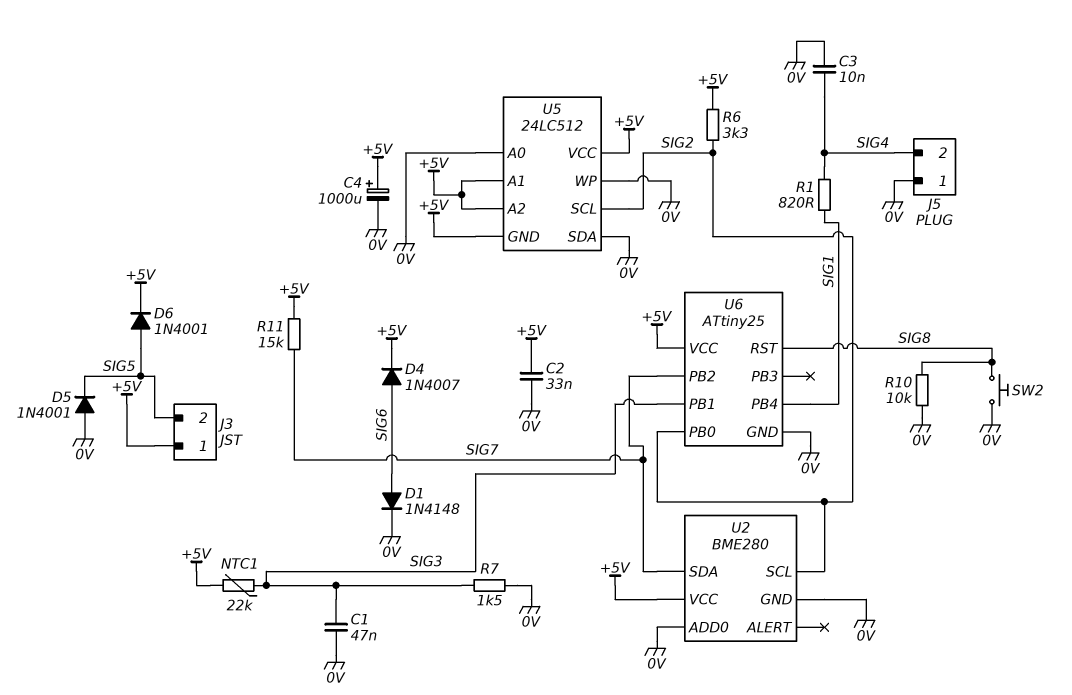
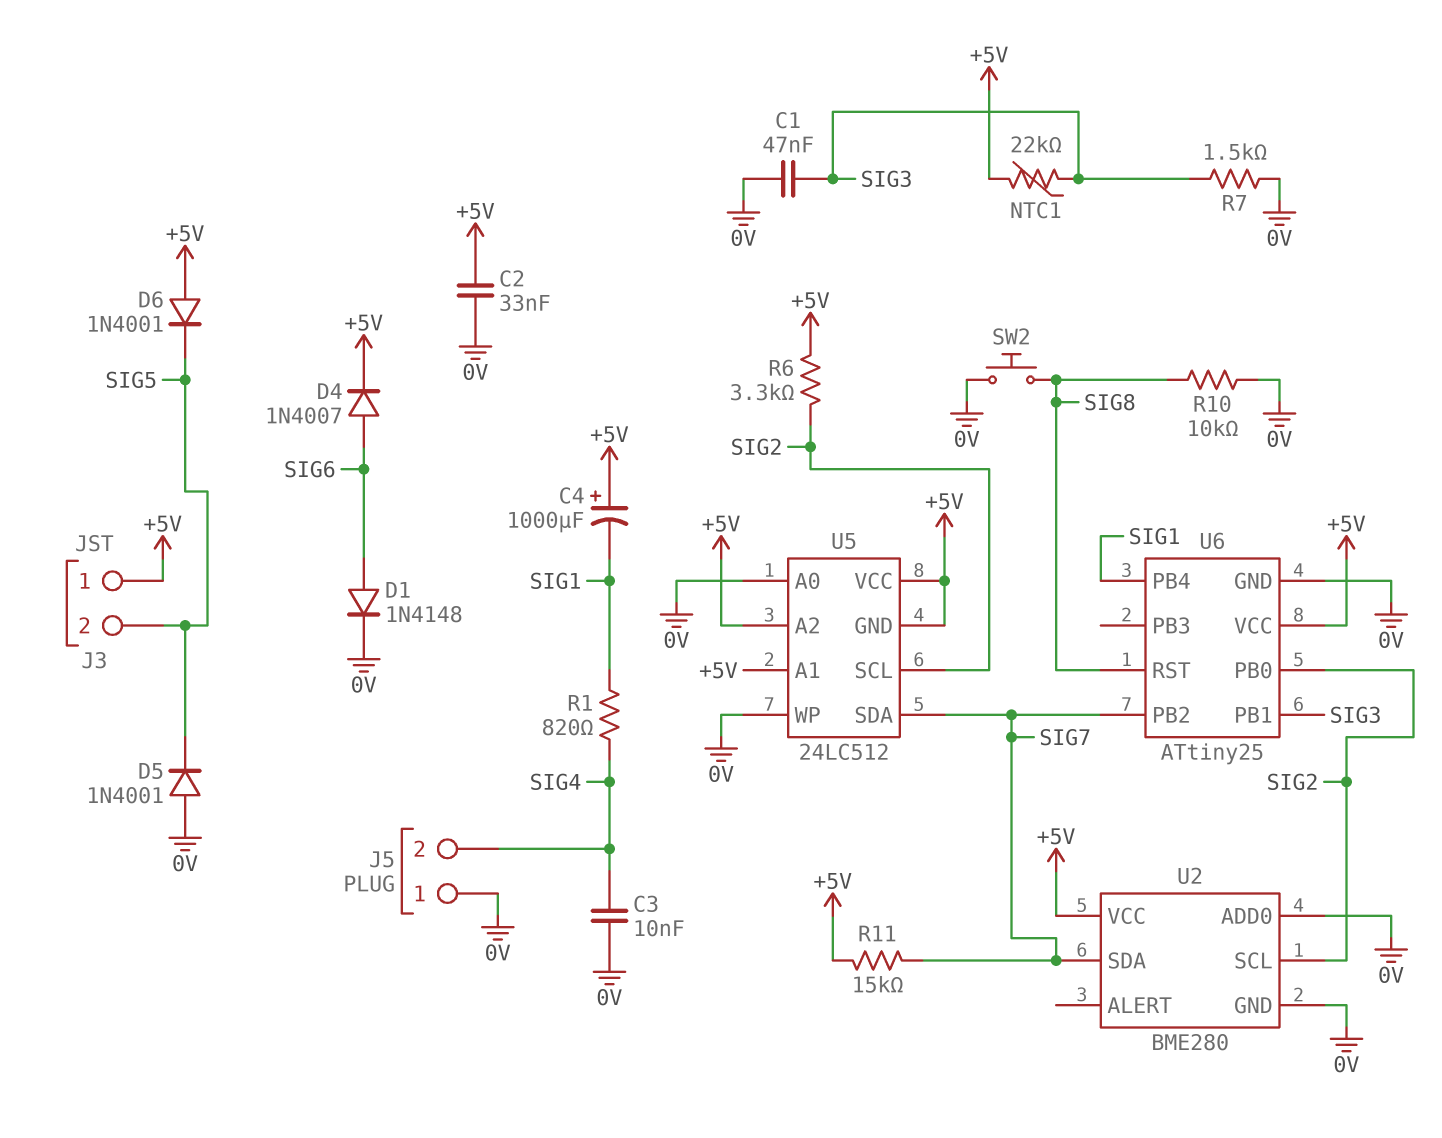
C4: 1000uF (plus +5V, minus 0V) -> 1000uF (plus +5V, minus SIG1)
D6: diode 1N4001 (A SIG5, K +5V) -> diode 1N4001 (A +5V, K SIG5)
U5 pin SDA: 0V -> SIG7

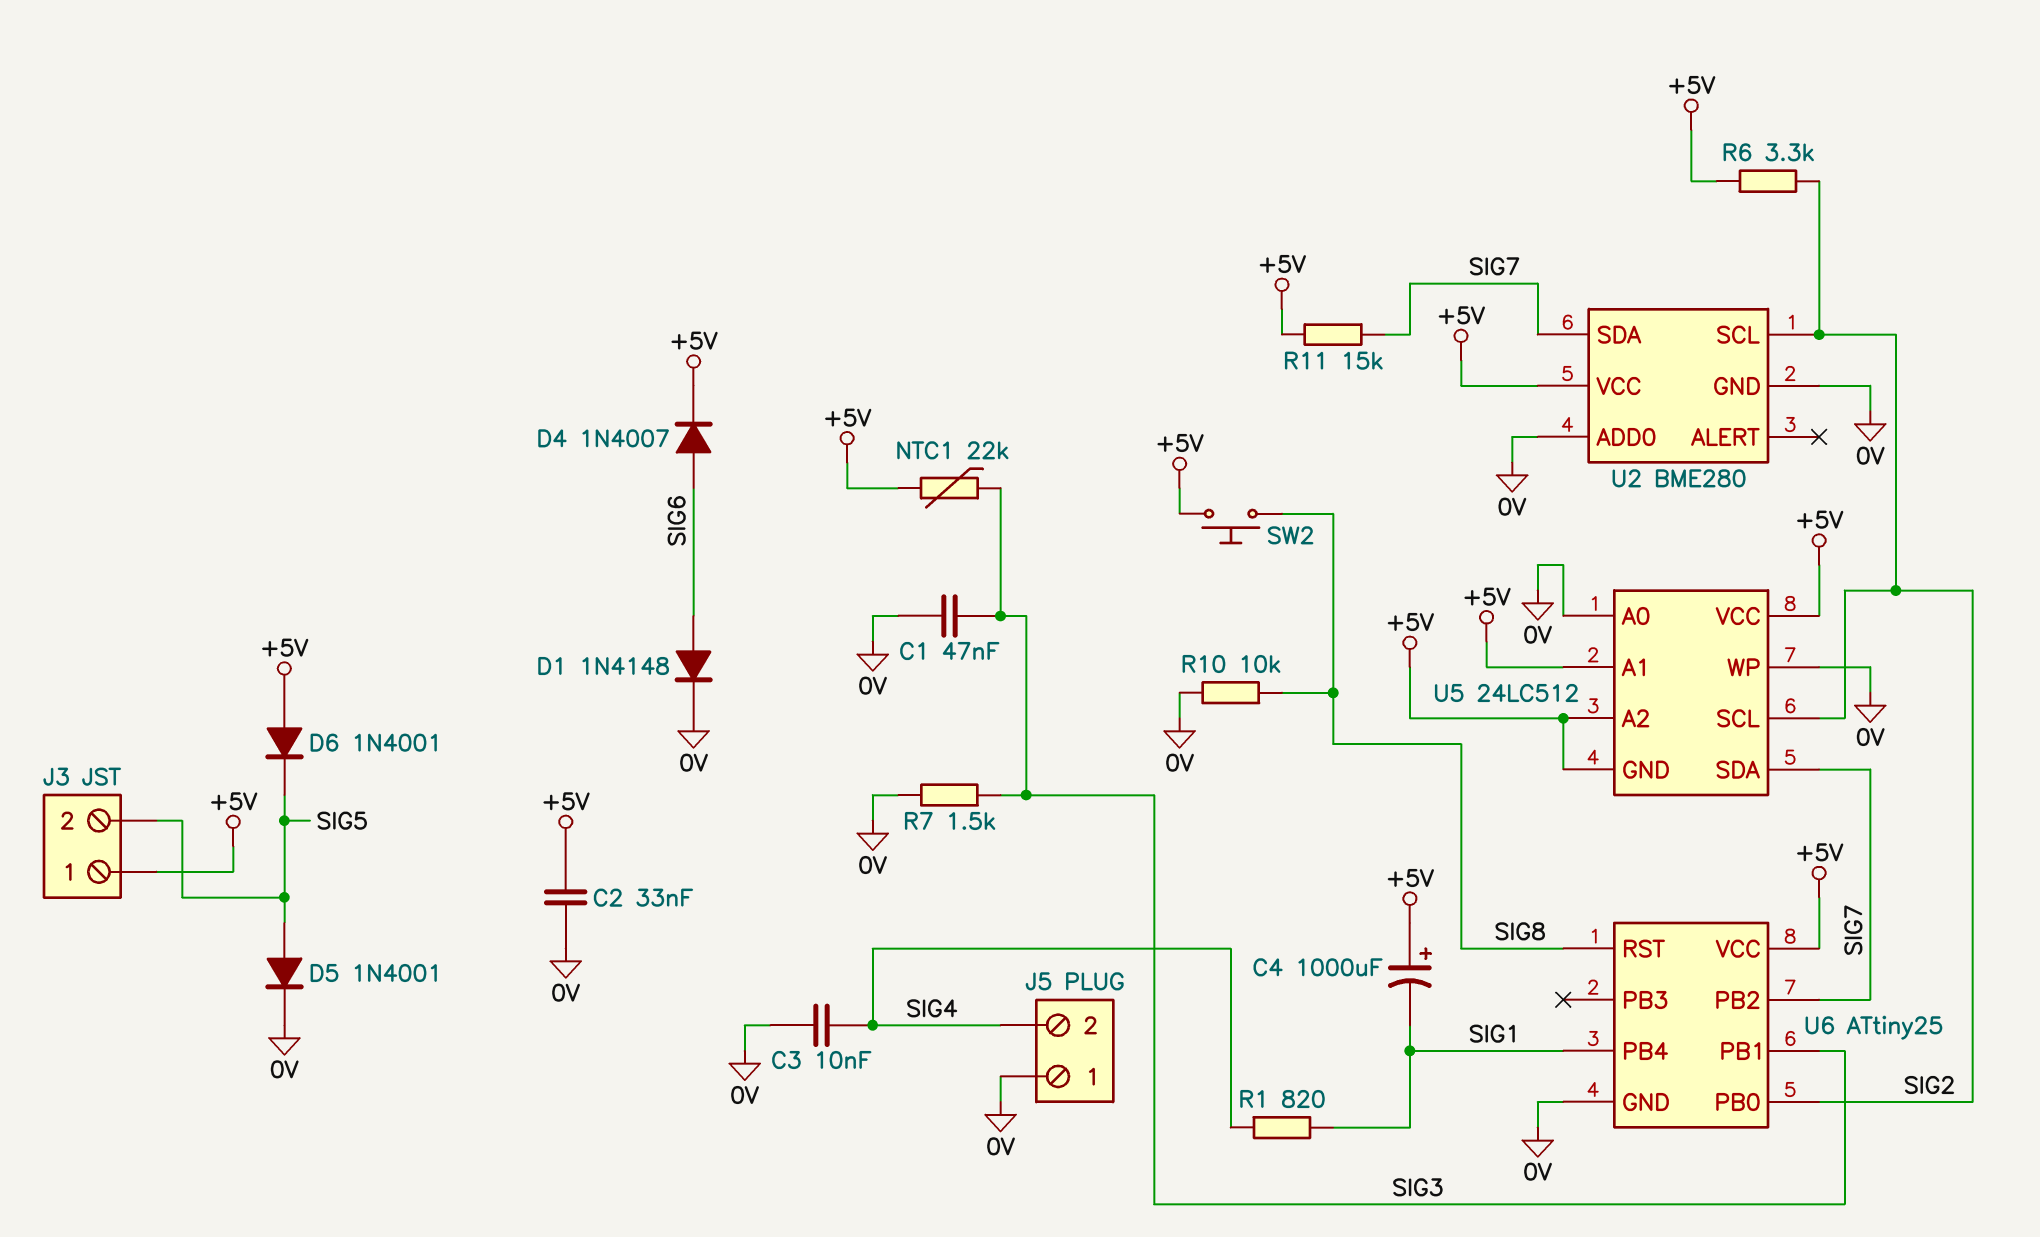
D5: diode 1N4001 (A 0V, K SIG5) -> diode 1N4001 (A SIG5, K 0V)
SW2: button (0V, SIG8) -> button (+5V, SIG8)

